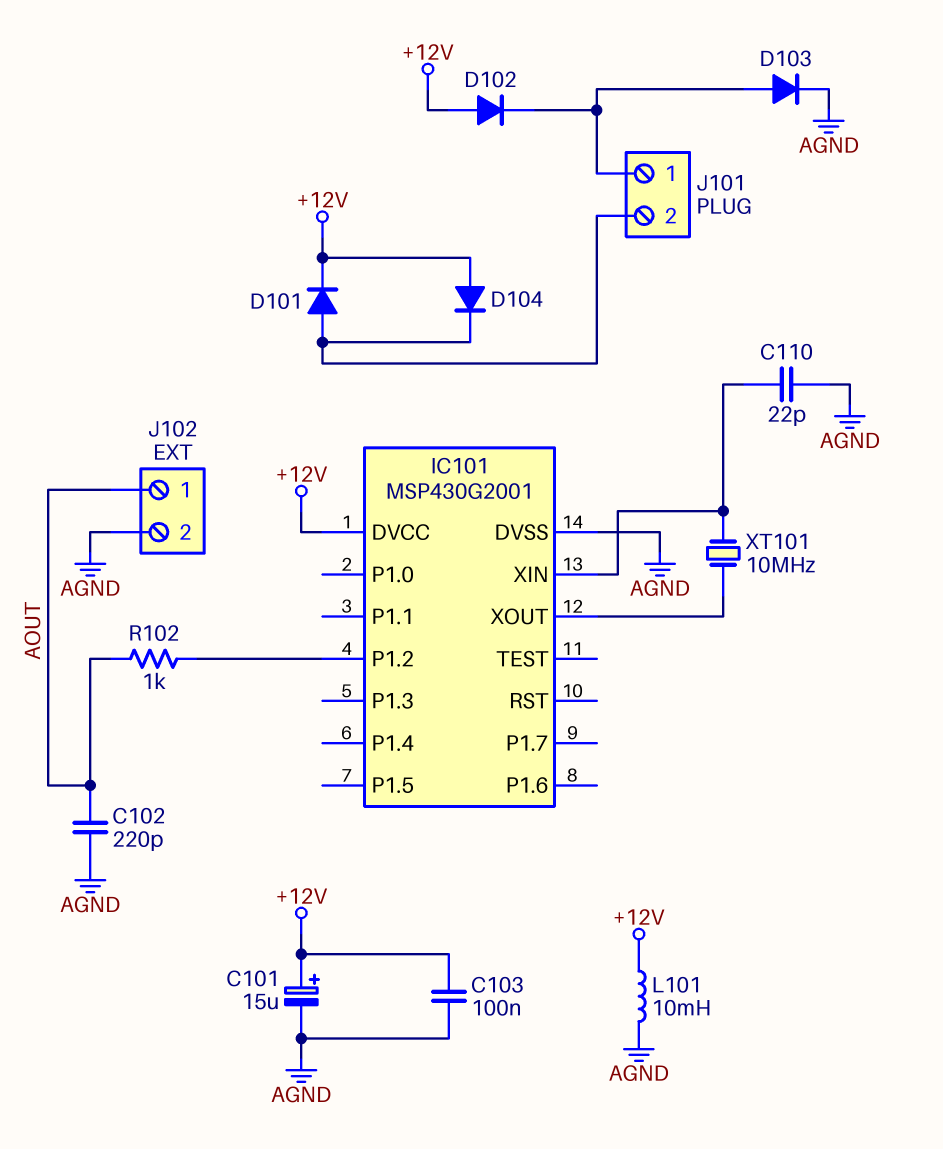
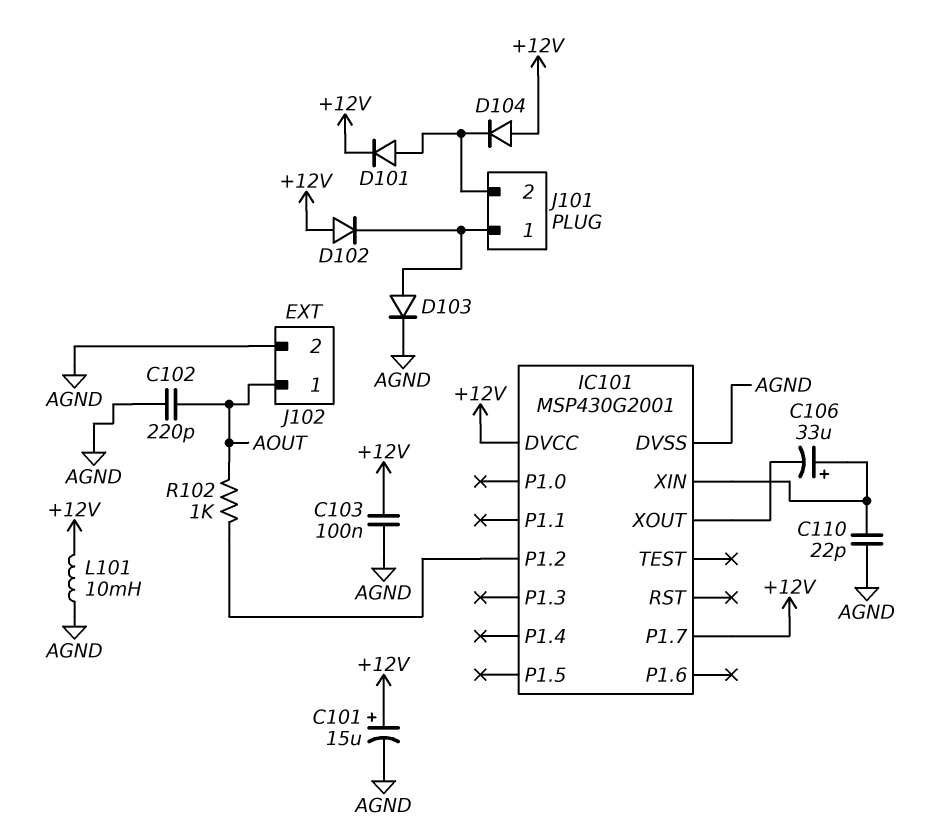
C106: none -> 33uF (plus IC101/XIN, minus IC101/XOUT)
IC101 pin P1.7: none -> +12V
XT101: 10MHz (IC101/XIN, IC101/XOUT) -> none

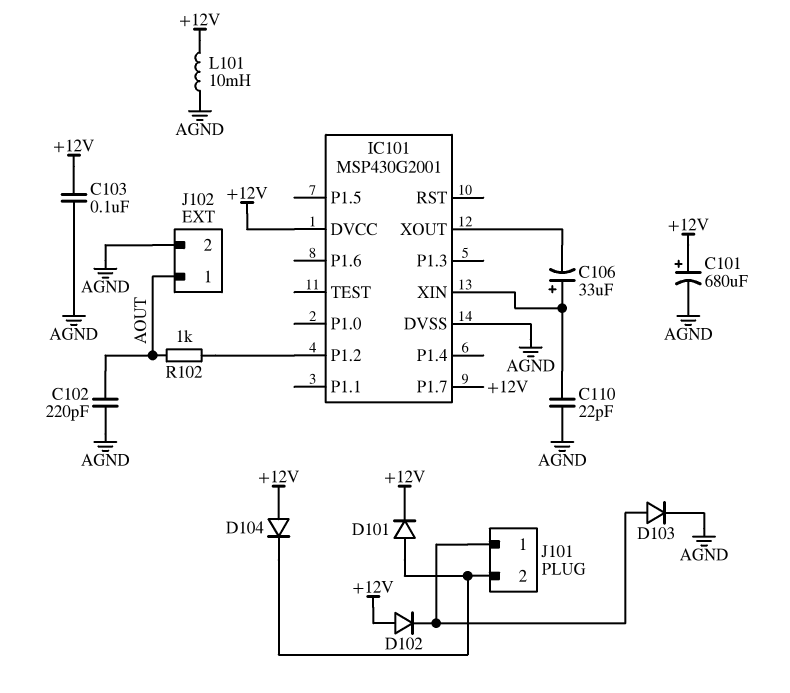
C101: 15uF (plus +12V, minus AGND) -> 680uF (plus +12V, minus AGND)

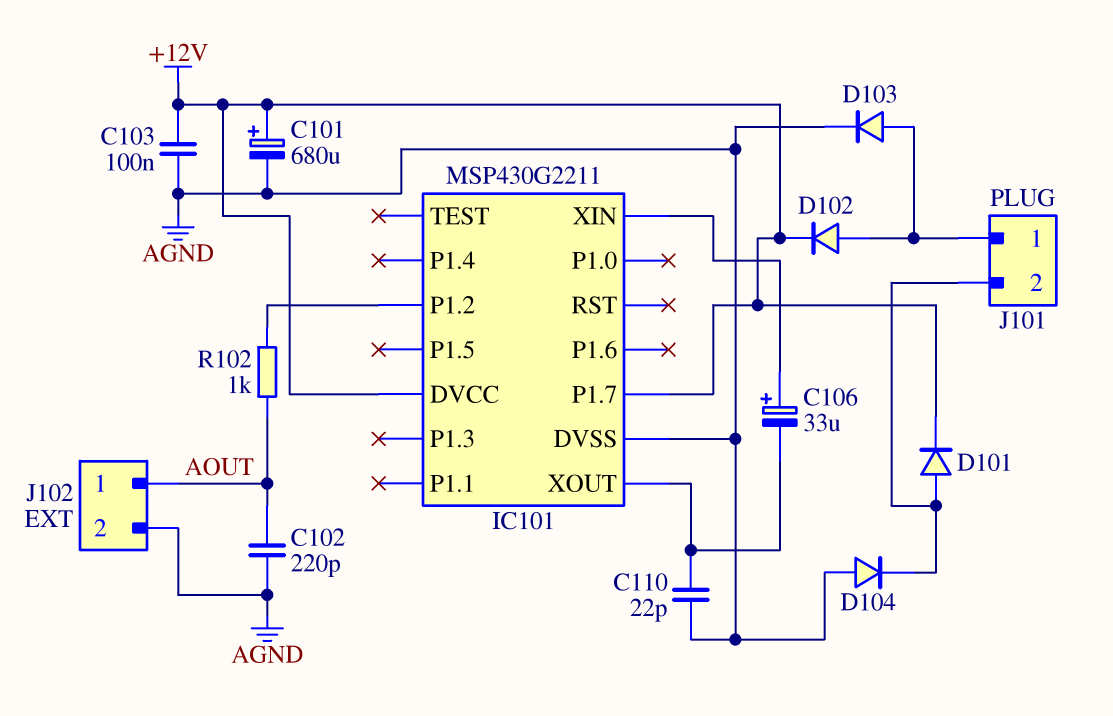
C110: 22pF (AGND, IC101/XIN) -> 22pF (AGND, IC101/XOUT)
D102: diode (A +12V, K J101/1) -> diode (A J101/1, K +12V)
D104: diode (A +12V, K J101/2) -> diode (A AGND, K J101/2)
IC101: MSP430G2001 -> MSP430G2211
L101: 10mH (+12V, AGND) -> none

